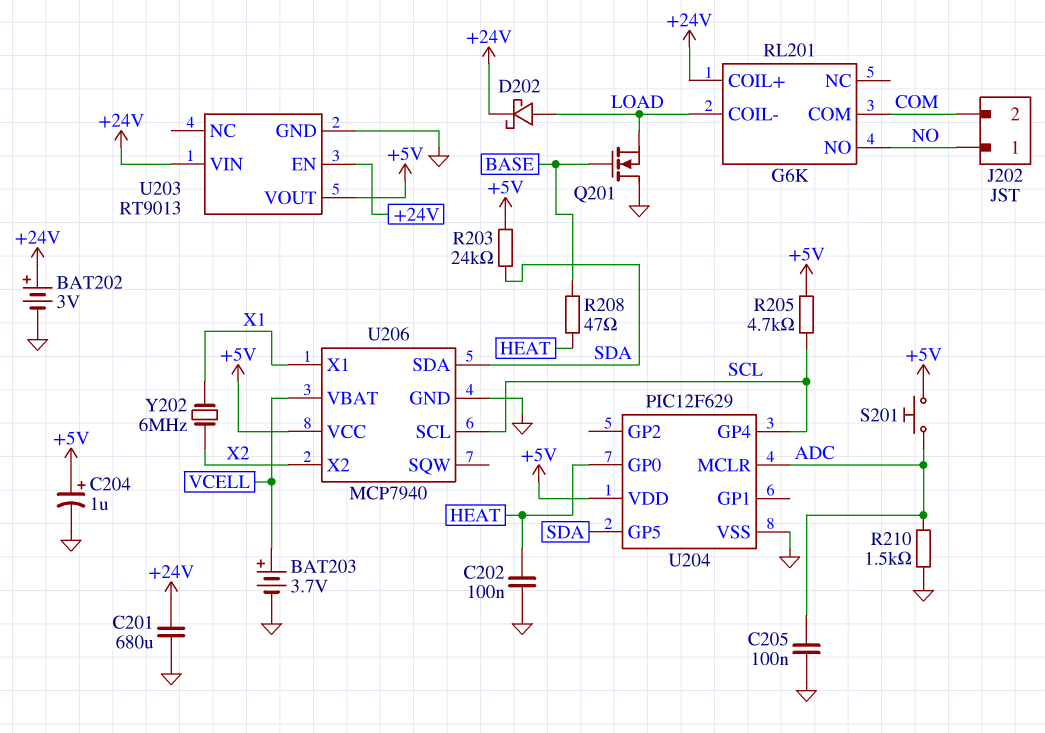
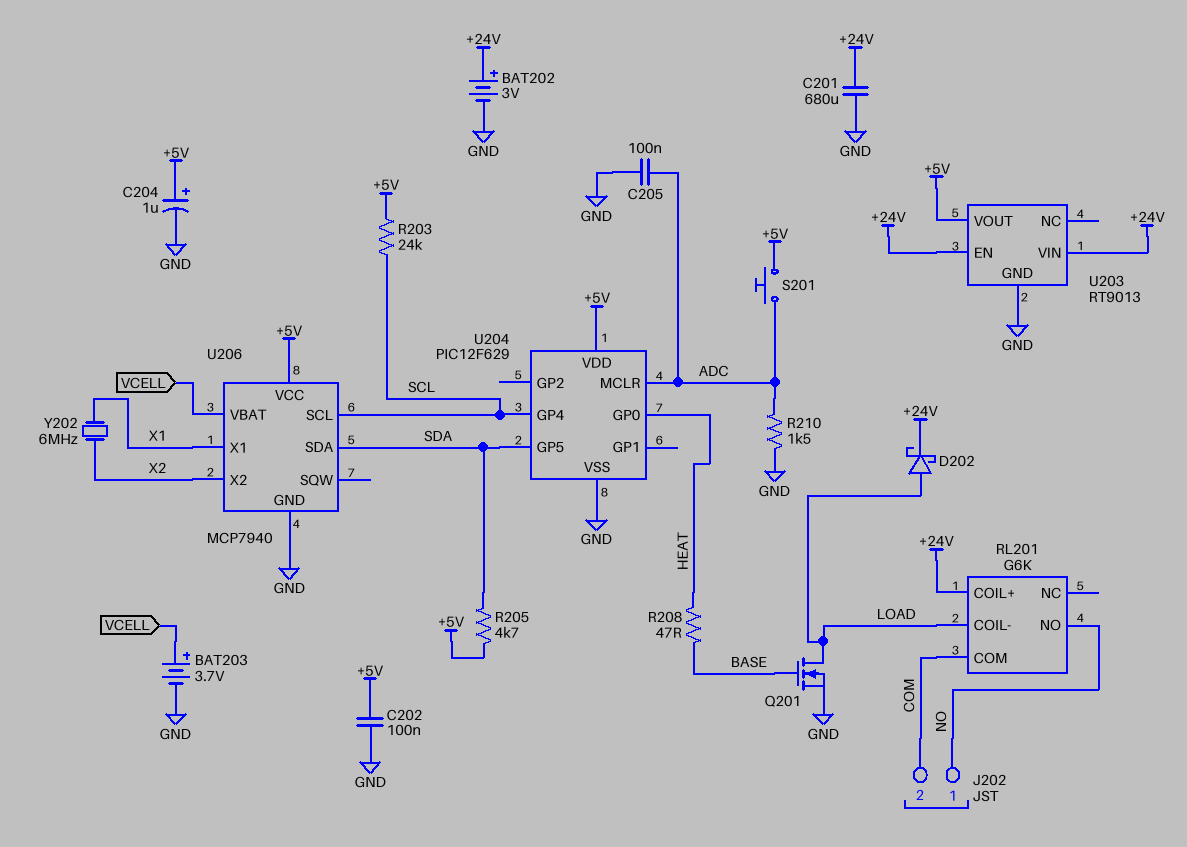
C202: 100nF (GND, HEAT) -> 100nF (+5V, GND)
Q201: NMOS (G BASE, D GND, S LOAD) -> NMOS (G BASE, D LOAD, S GND)
R203: 24k (+5V, SDA) -> 24k (+5V, SCL)
R205: 4.7k (+5V, SCL) -> 4.7k (+5V, SDA)

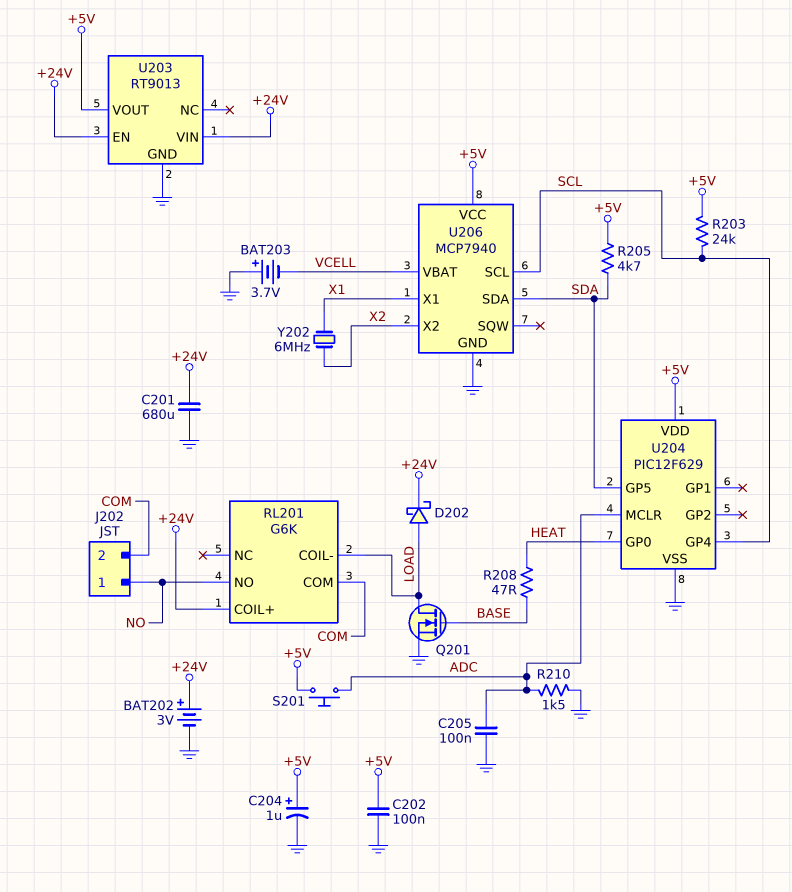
BAT203: 3.7V (plus VCELL, minus GND) -> 3.7V (plus GND, minus VCELL)

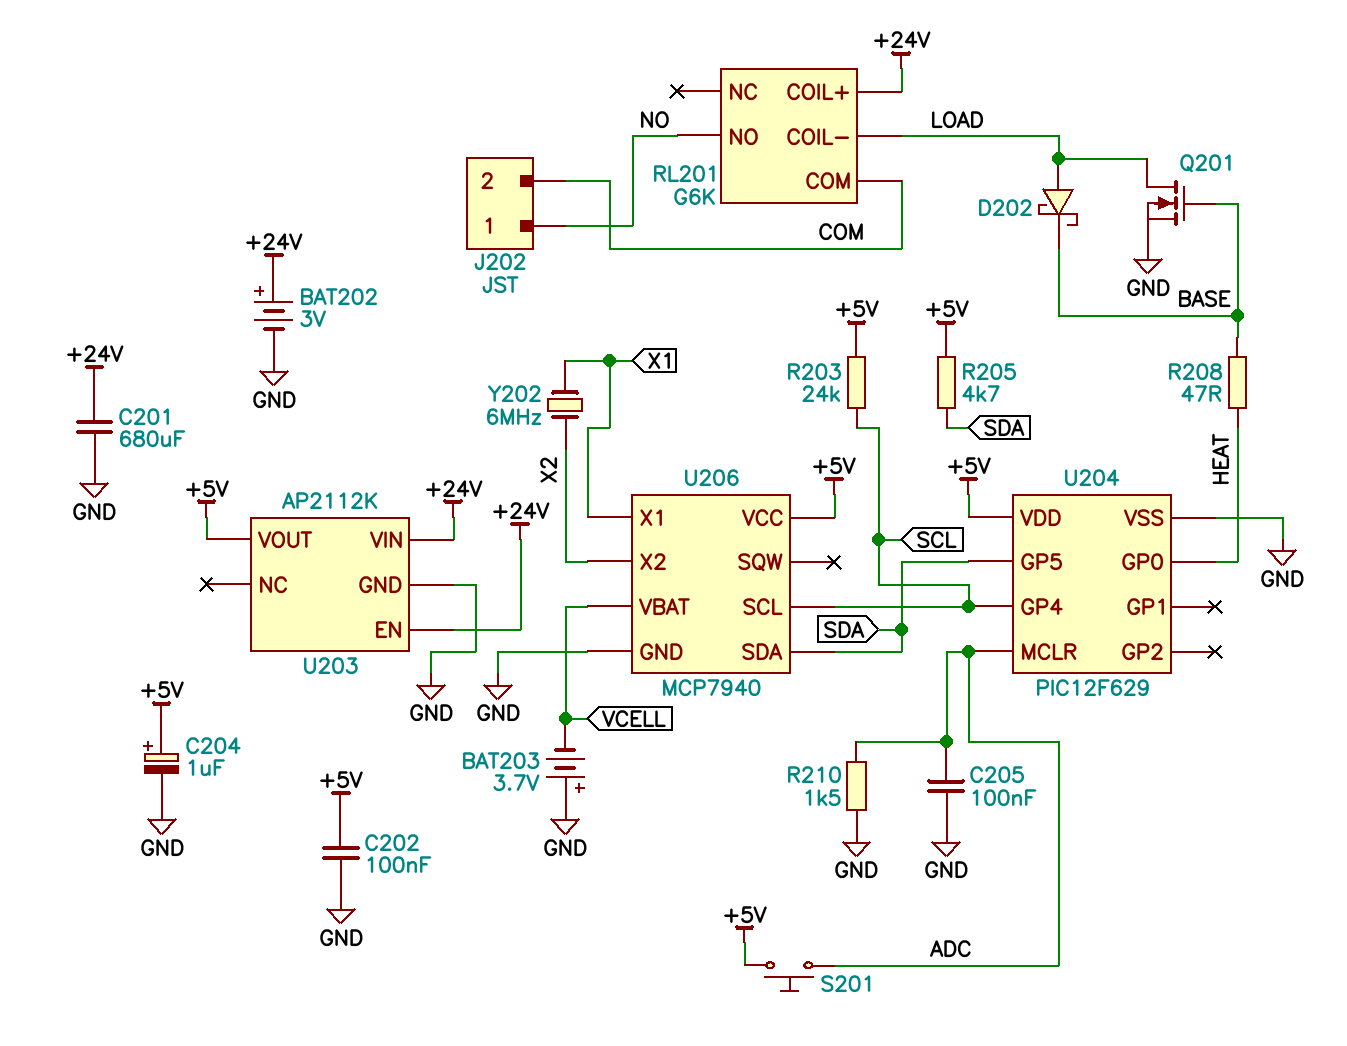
D202: schottky (A LOAD, K +24V) -> schottky (A LOAD, K BASE)
U203: RT9013 -> AP2112K

